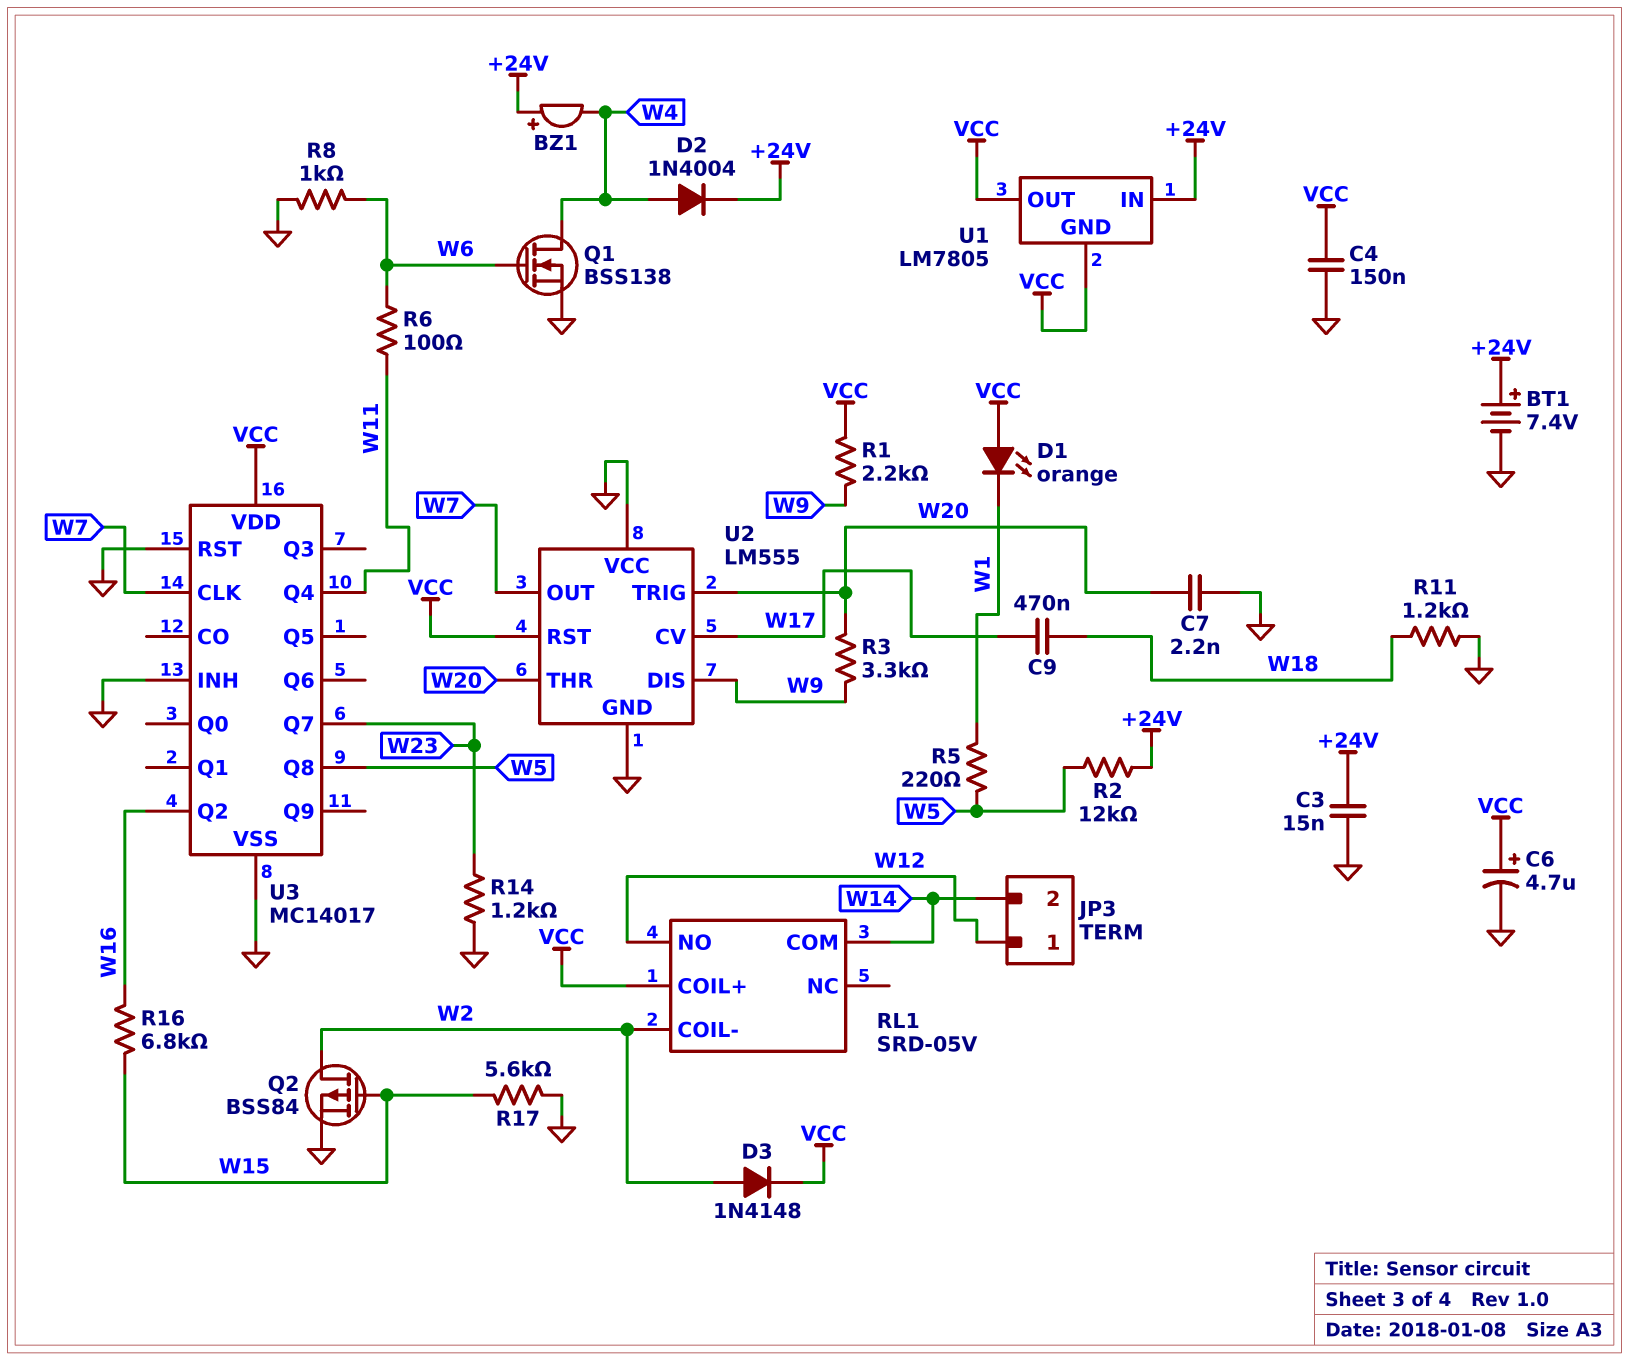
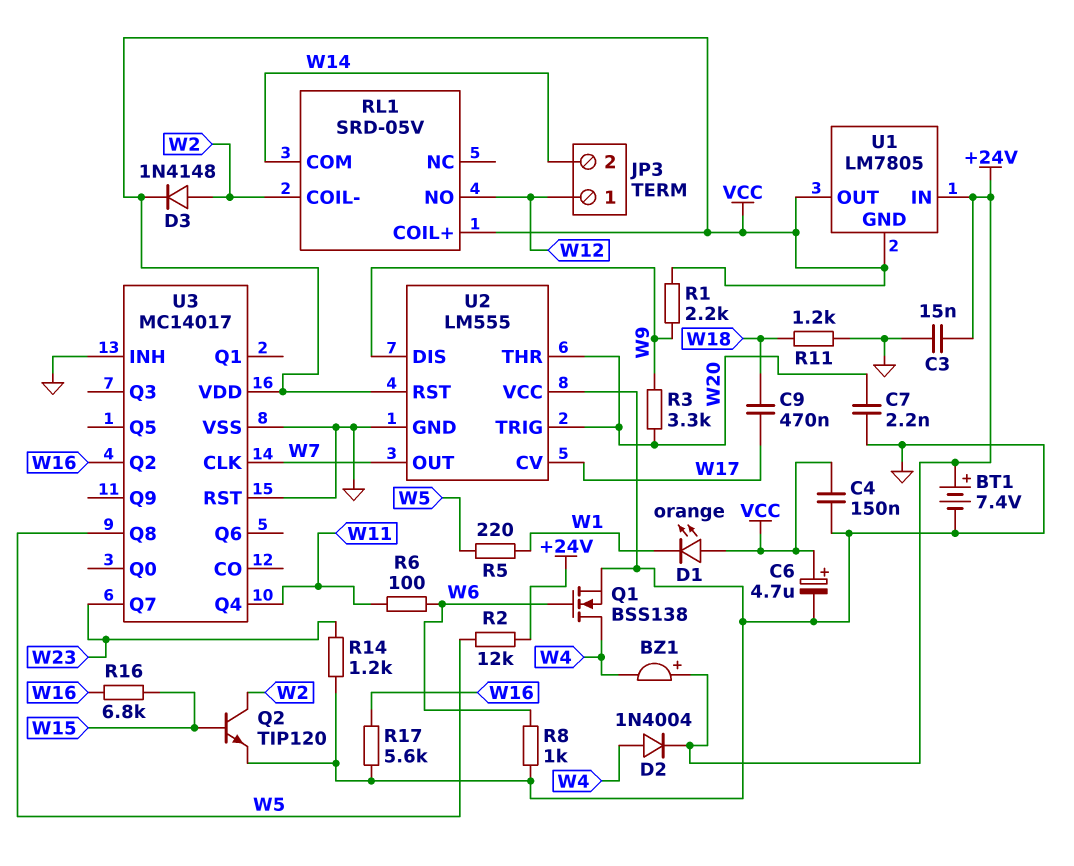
Q2: PMOS BSS84 (G W15, D W2, S GND) -> NPN TIP120 (B W15, C W2, E GND)
R17: 5.6k (GND, W15) -> 5.6k (GND, W16)

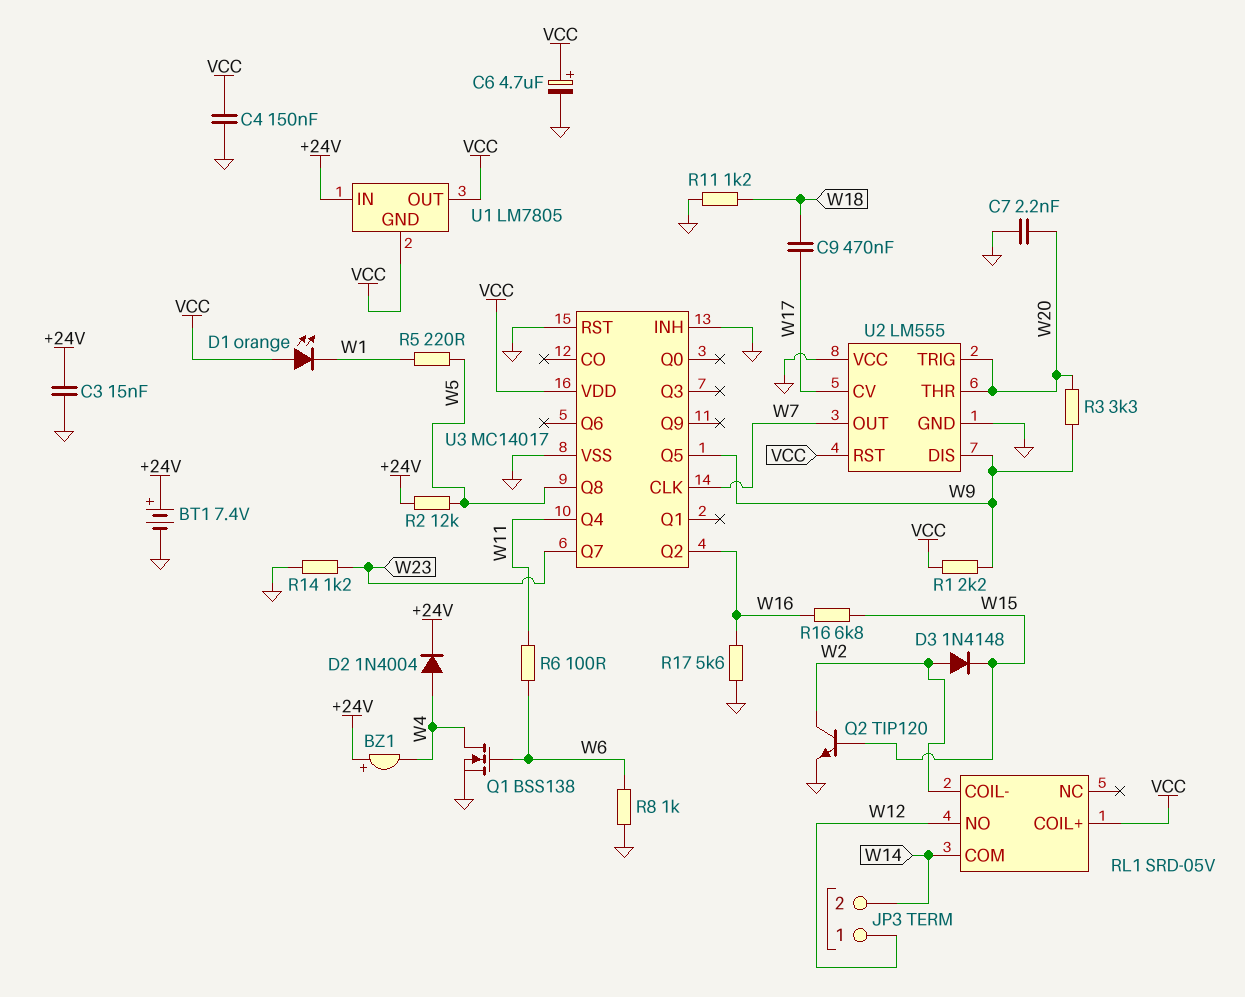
D3: diode 1N4148 (A W2, K VCC) -> diode 1N4148 (A W2, K W15)
U3 pin Q5: none -> W9

